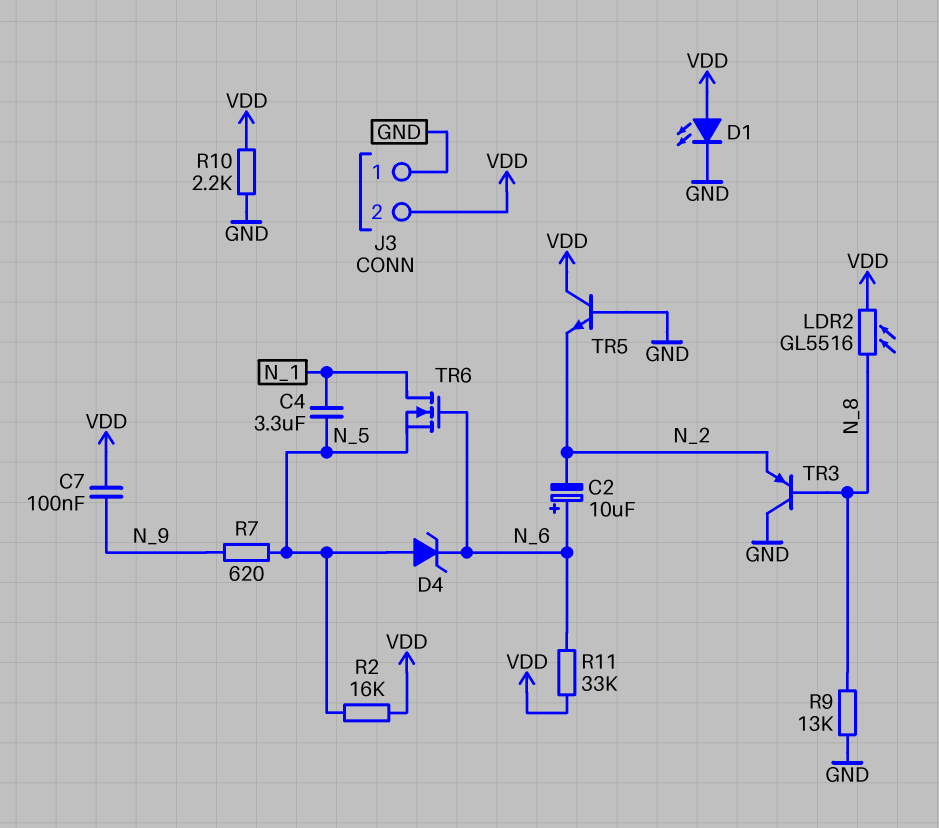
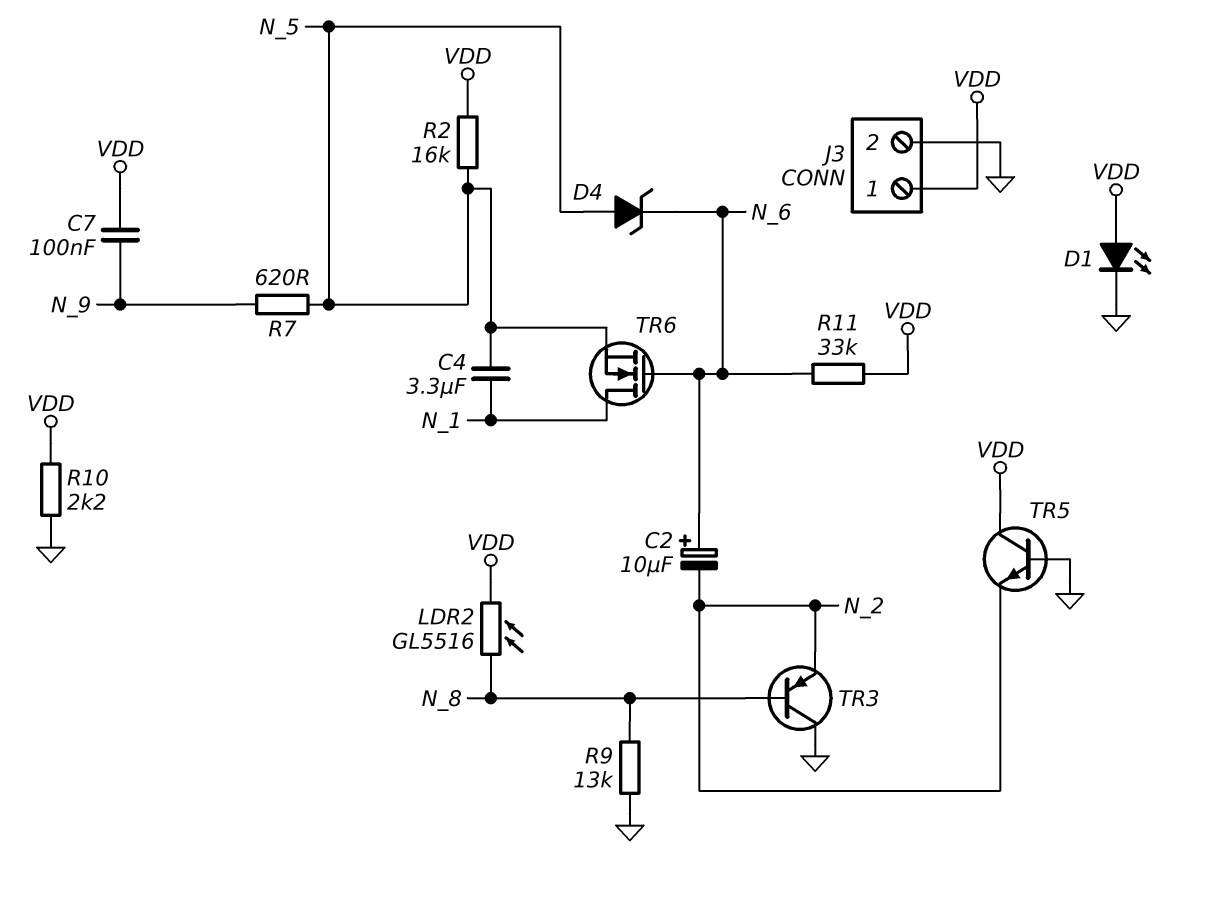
J3 pin 1: GND -> VDD
J3 pin 2: VDD -> GND

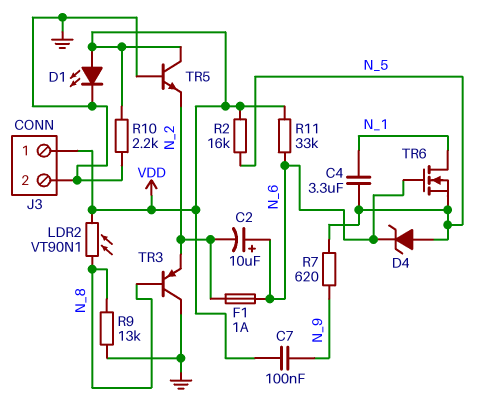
F1: none -> 1A (N_2, N_6)
LDR2: GL5516 (N_8, VDD) -> VT90N1 (N_8, VDD)

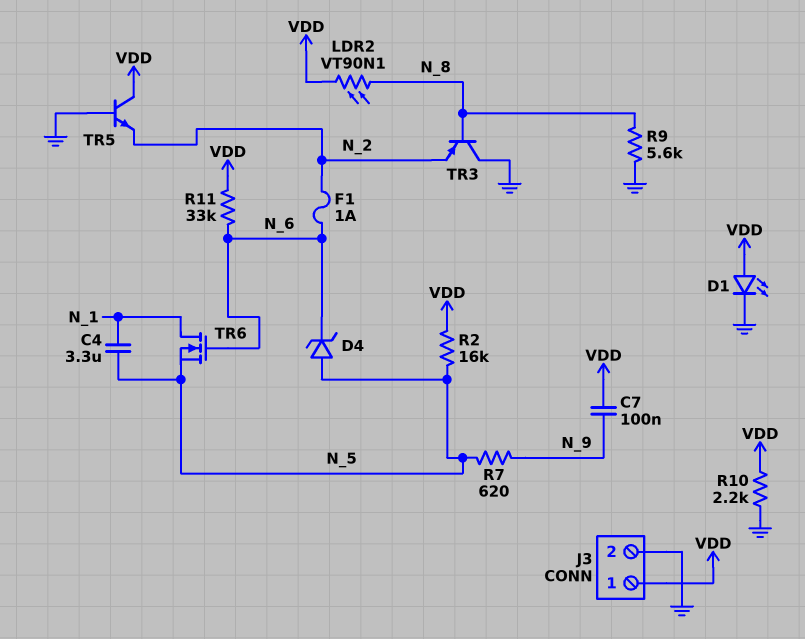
C2: 10uF (plus N_6, minus N_2) -> none
R9: 13k (GND, N_8) -> 5.6k (GND, N_8)

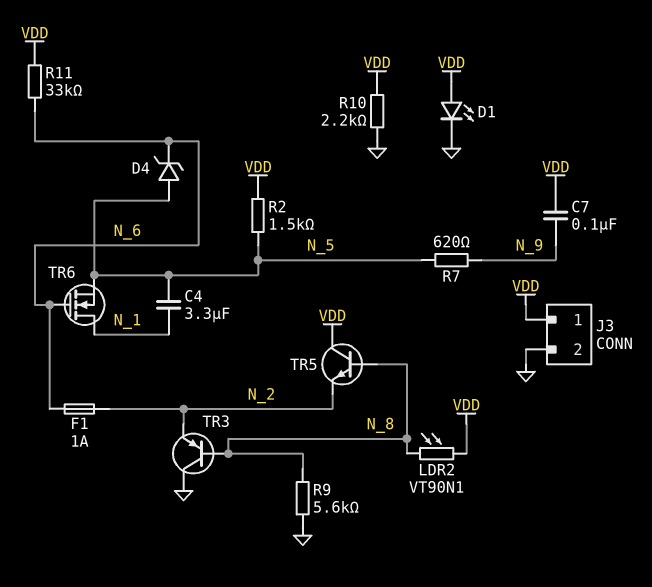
R2: 16k (N_5, VDD) -> 1.5k (N_5, VDD)
TR5: NPN (B GND, C VDD, E N_2) -> NPN (B N_8, C VDD, E N_2)

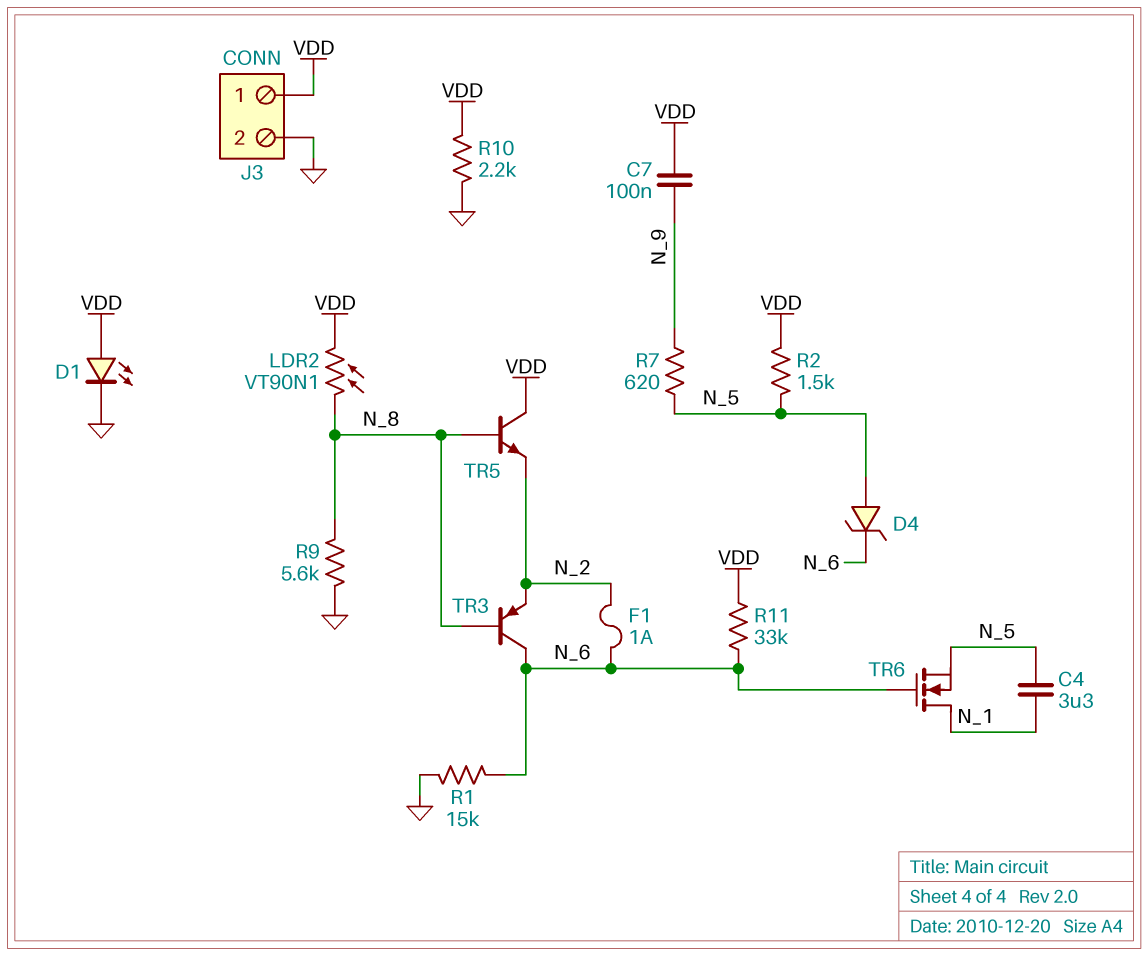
R1: none -> 15k (GND, N_6)
TR3: PNP (B N_8, C GND, E N_2) -> PNP (B N_8, C N_6, E N_2)

